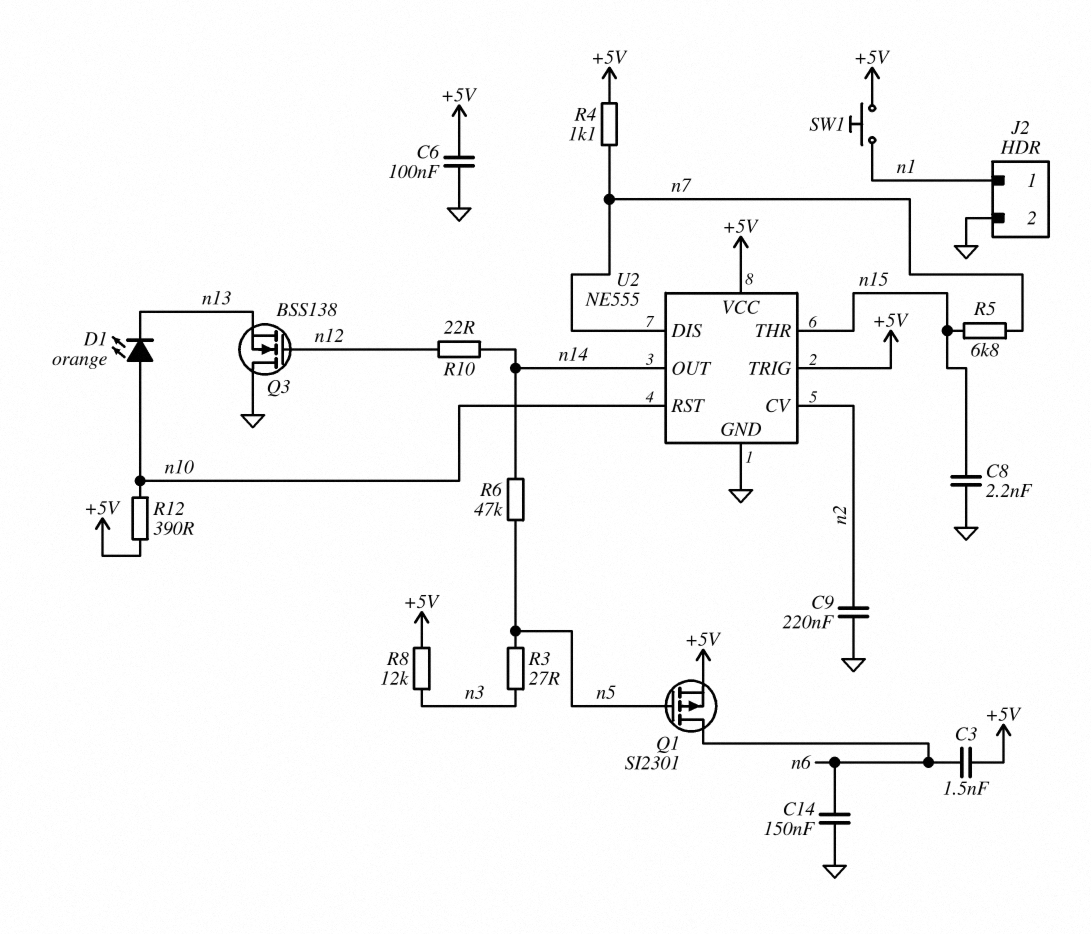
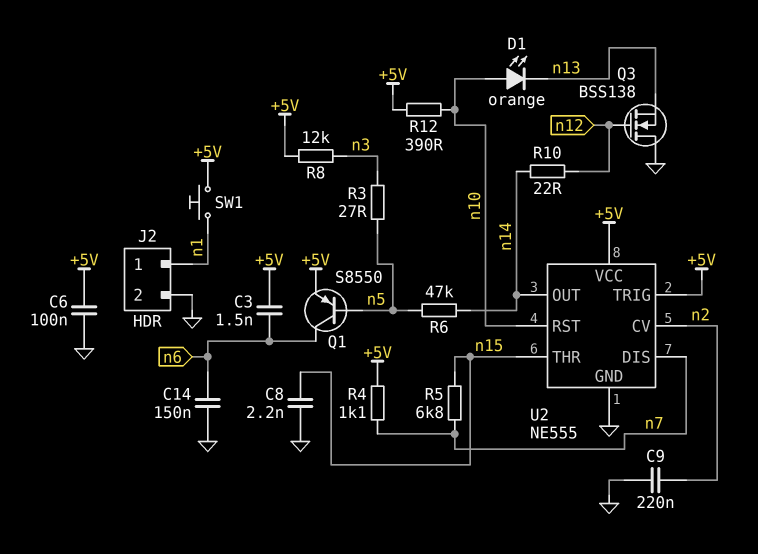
Q1: PMOS SI2301 (G n5, D n6, S +5V) -> PNP S8550 (B n5, C n6, E +5V)

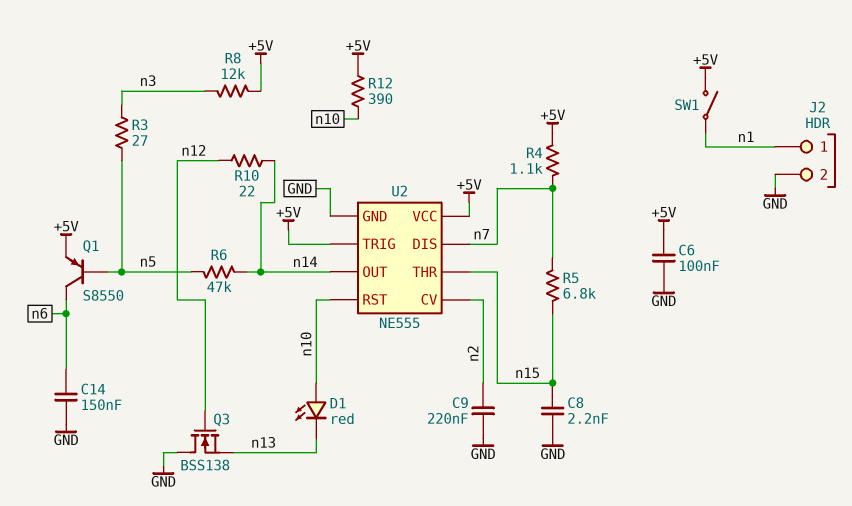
C3: 1.5nF (+5V, n6) -> none
D1: LED orange (A n10, K n13) -> LED red (A n10, K n13)
SW1: button (+5V, n1) -> switch (+5V, n1)

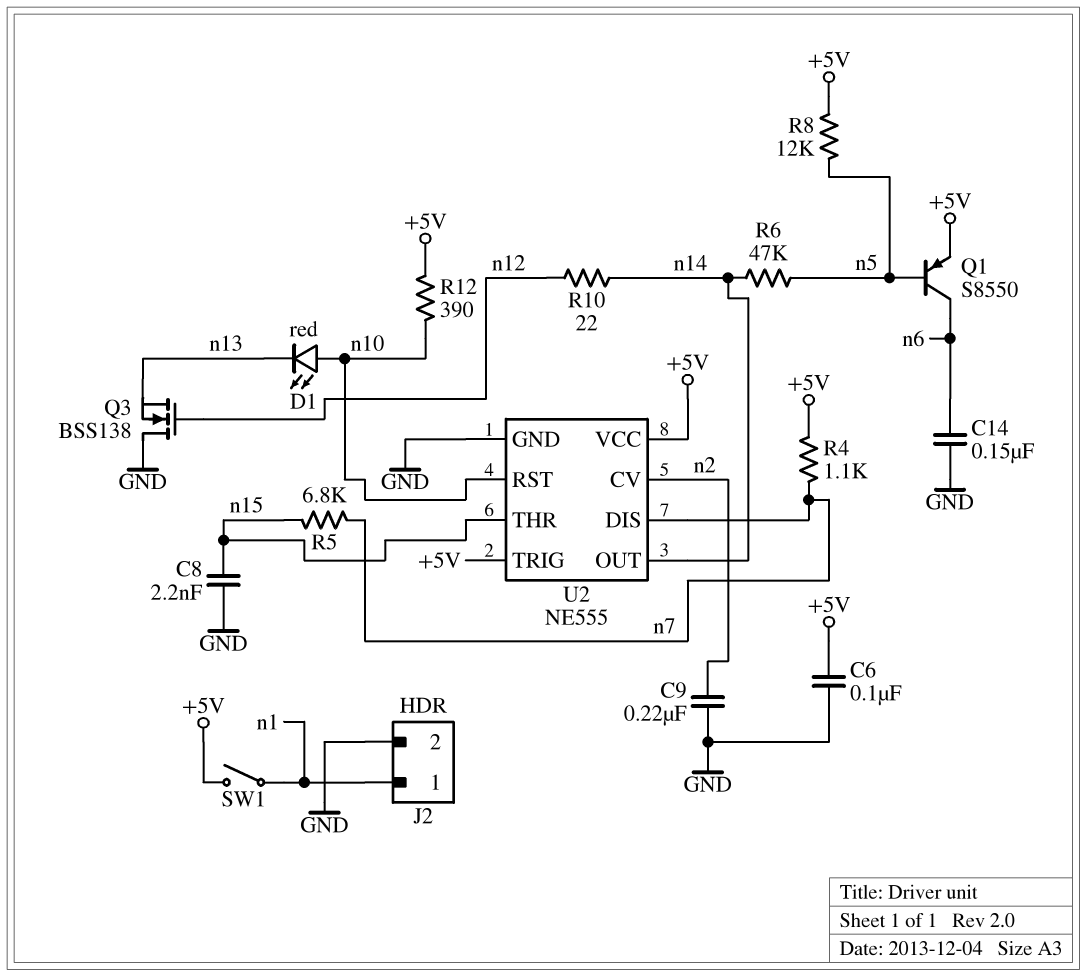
R3: 27 (n3, n5) -> none
R8: 12k (+5V, n3) -> 12k (+5V, n5)

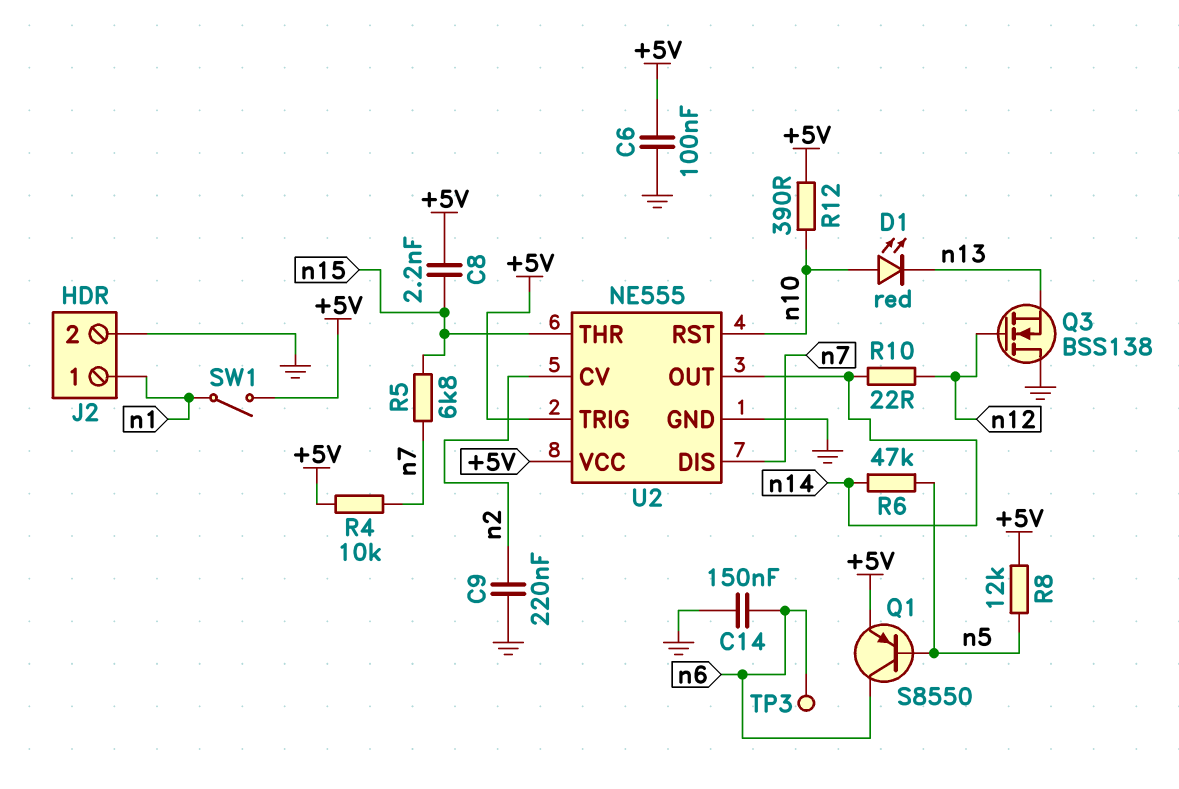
C8: 2.2nF (GND, n15) -> 2.2nF (+5V, n15)
R4: 1.1k (+5V, n7) -> 10k (+5V, n7)
TP3: none -> test point (n6)

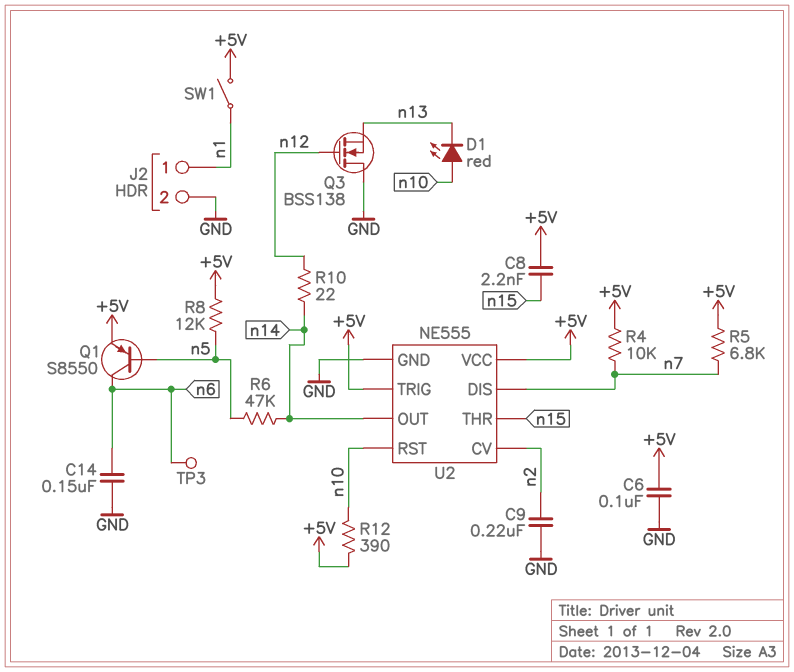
R5: 6.8k (n7, n15) -> 6.8k (+5V, n7)

